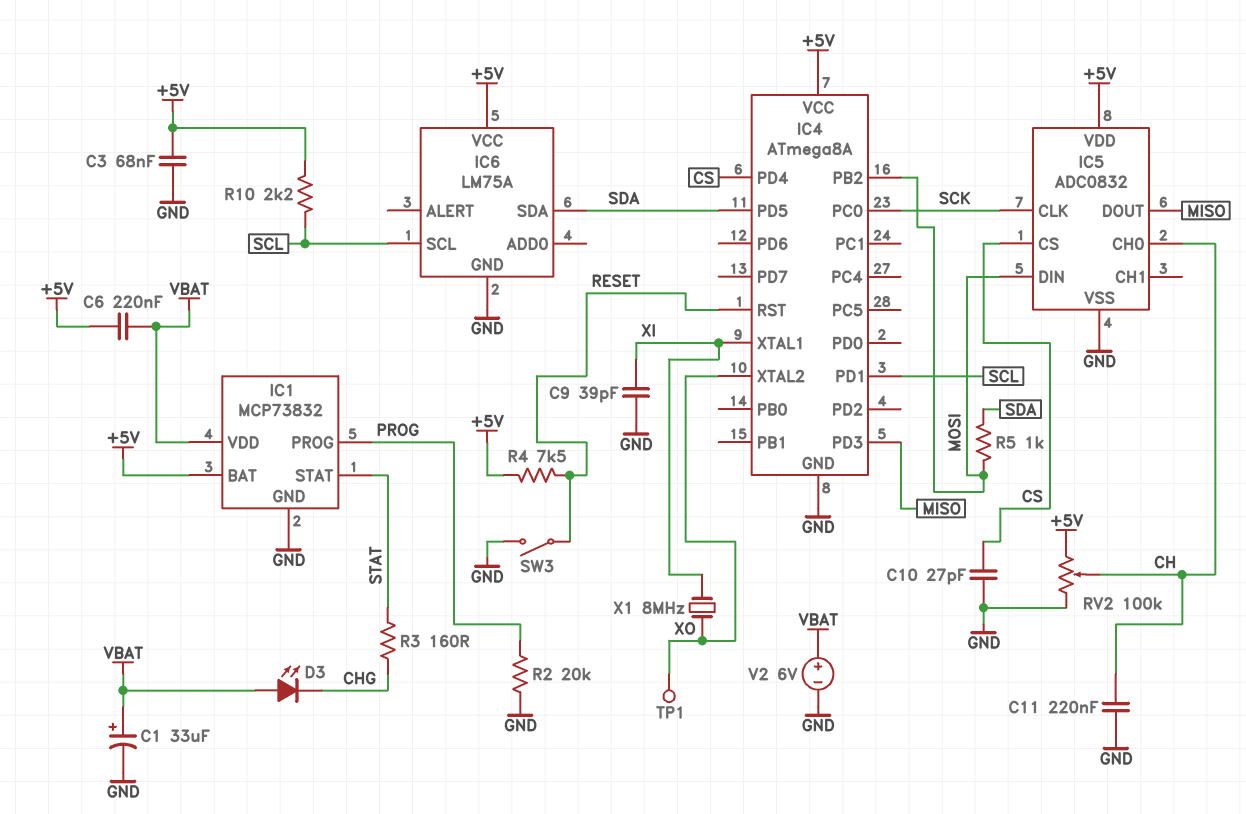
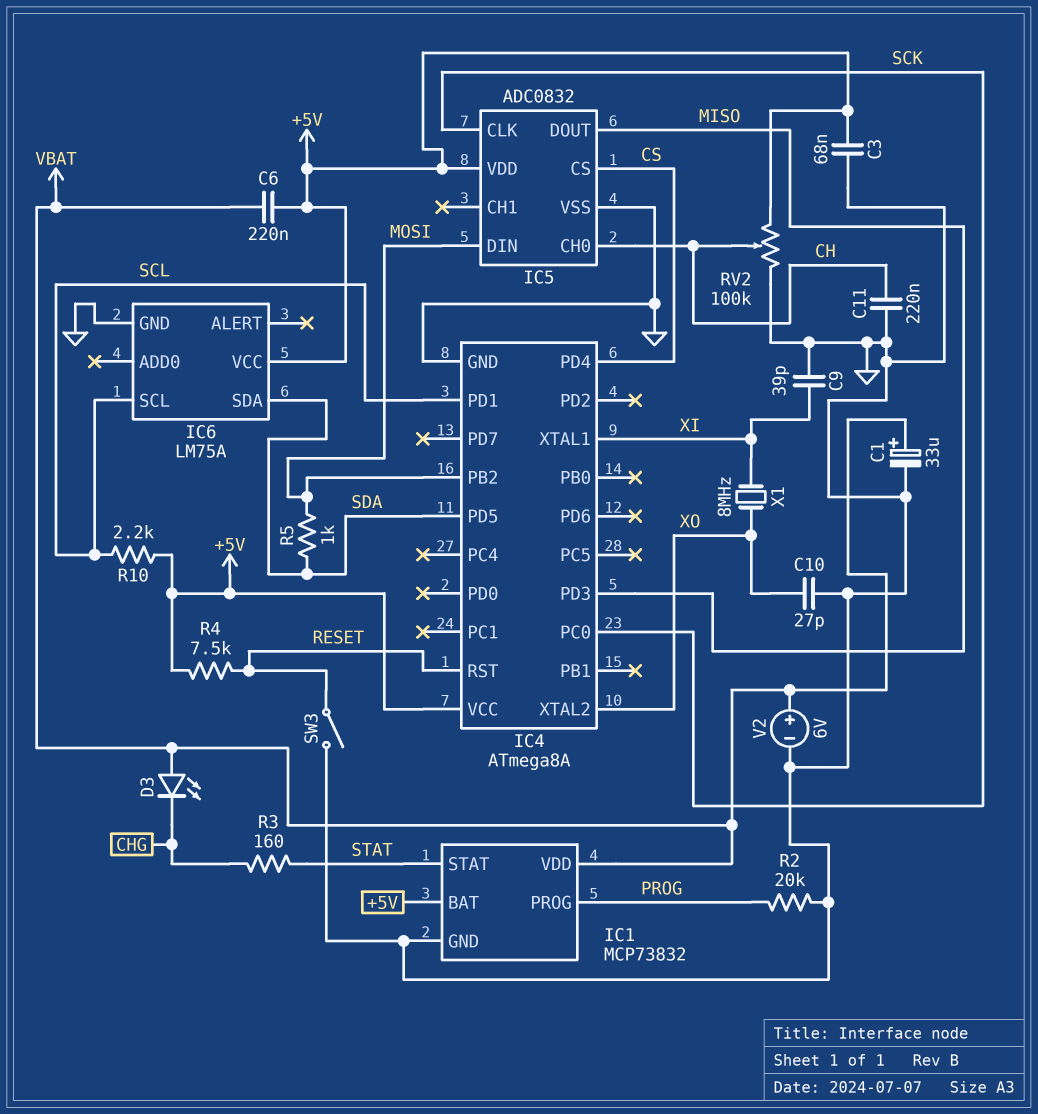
C10: 27pF (CS, GND) -> 27pF (GND, XO)
TP1: test point (XO) -> none

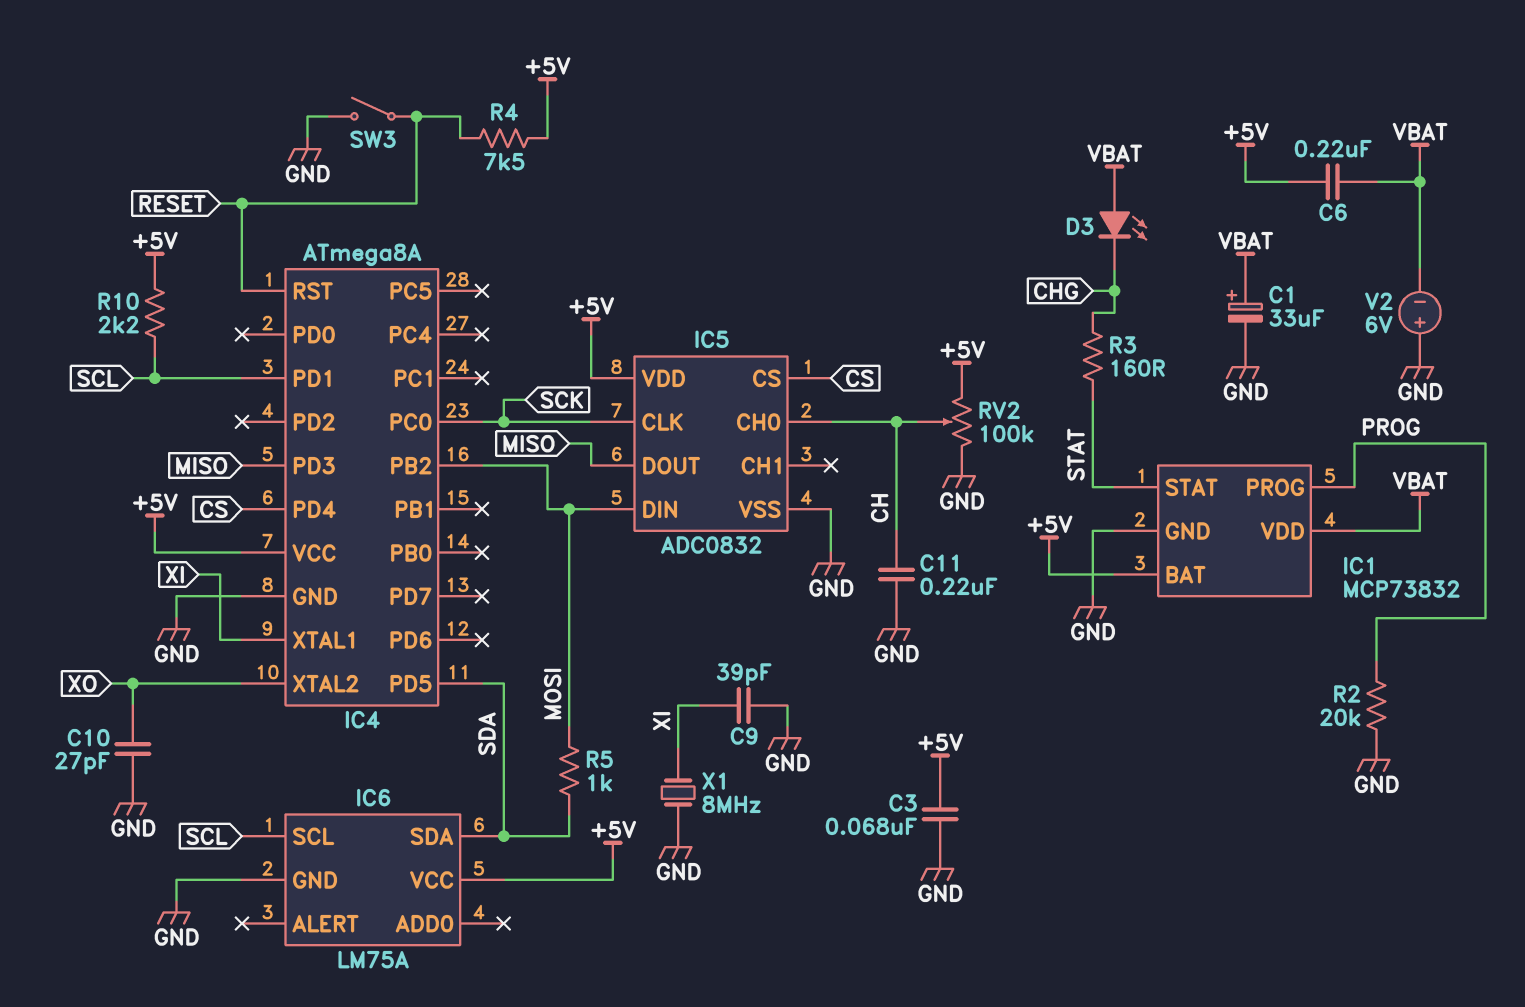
V2: 6V (plus VBAT, minus GND) -> 6V (plus GND, minus VBAT)
X1: 8MHz (XI, XO) -> 8MHz (GND, XI)

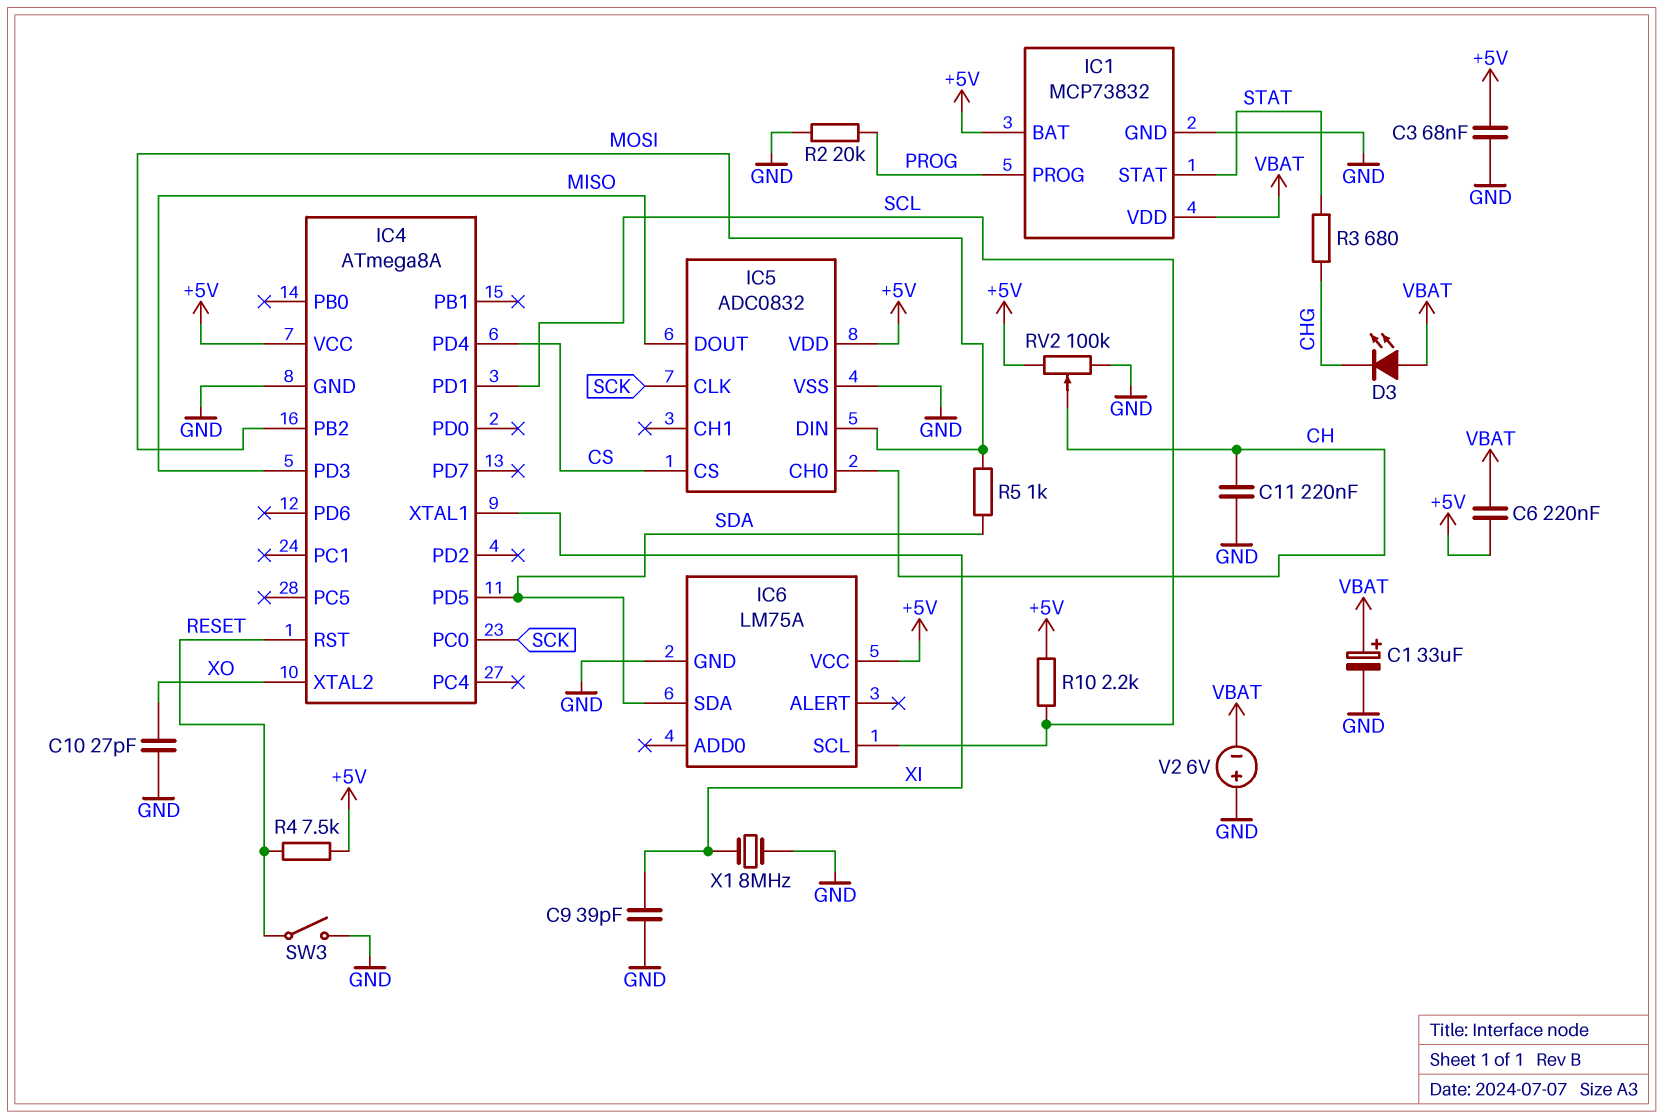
R3: 160 (CHG, STAT) -> 680 (CHG, STAT)

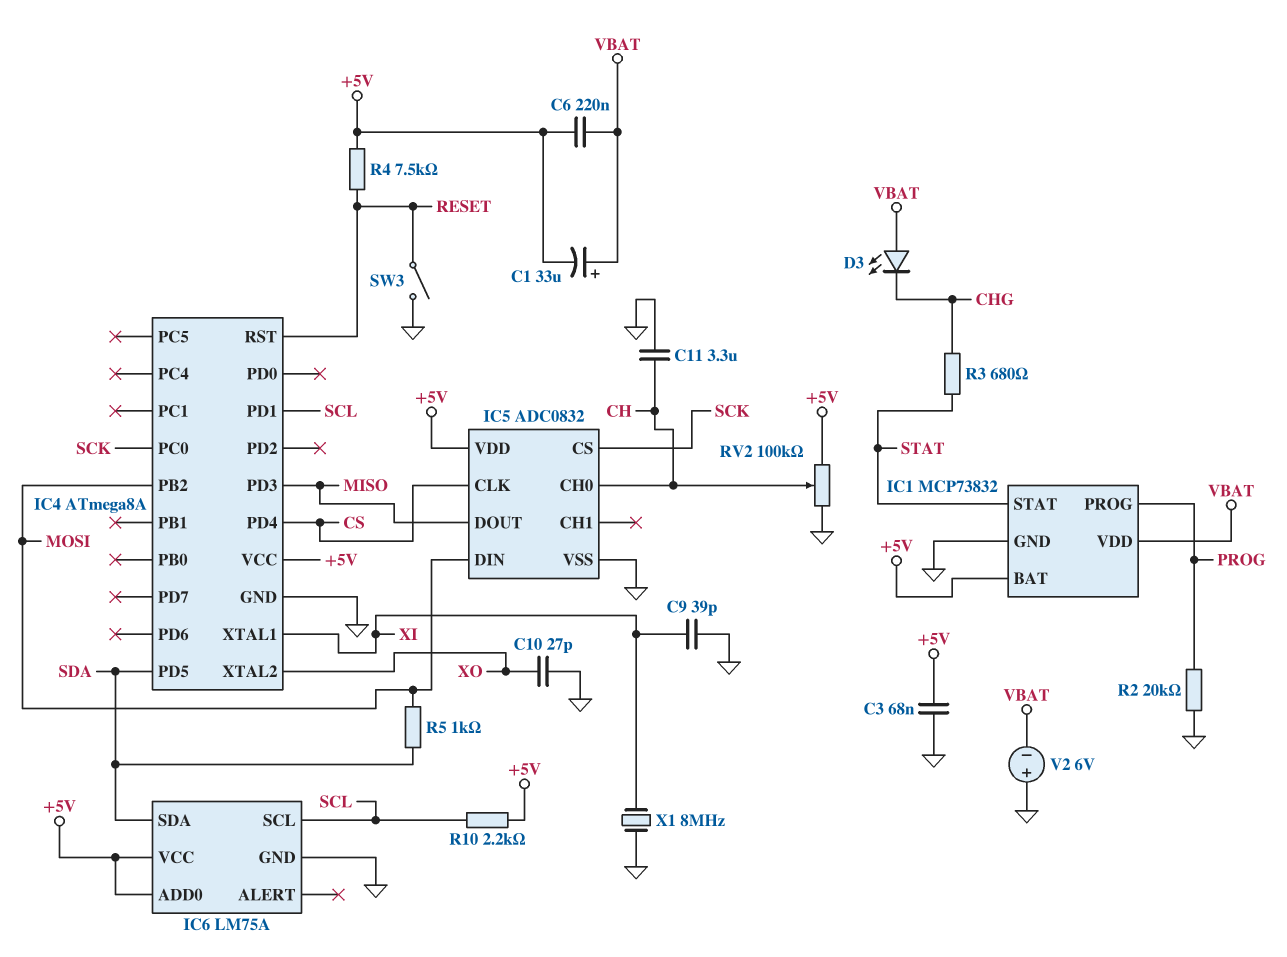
C1: 33uF (plus VBAT, minus GND) -> 33uF (plus VBAT, minus +5V)
C11: 220nF (CH, GND) -> 3.3uF (CH, GND)
IC5 pin CLK: SCK -> CS
IC5 pin CS: CS -> SCK
IC6 pin ADD0: none -> +5V

